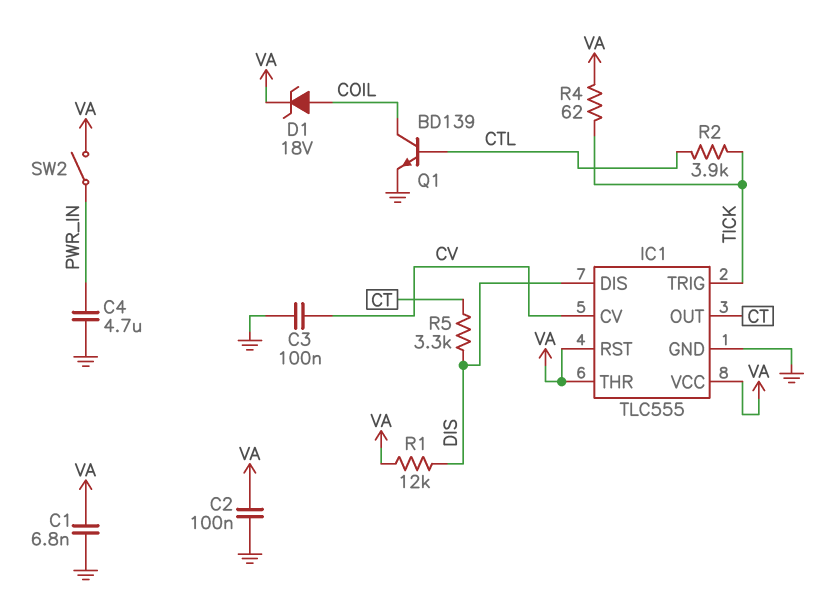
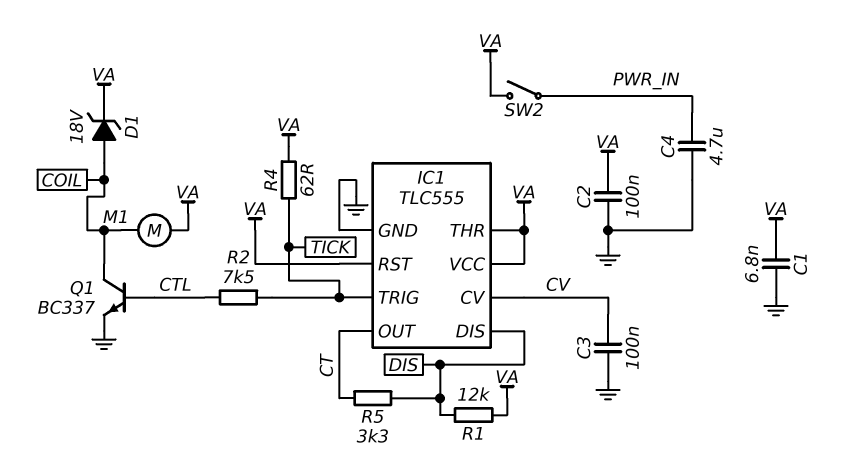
M1: none -> motor (COIL, VA)
Q1: NPN BD139 (B CTL, C COIL, E GND) -> NPN BC337 (B CTL, C COIL, E GND)
R2: 3.9k (CTL, TICK) -> 7.5k (CTL, TICK)

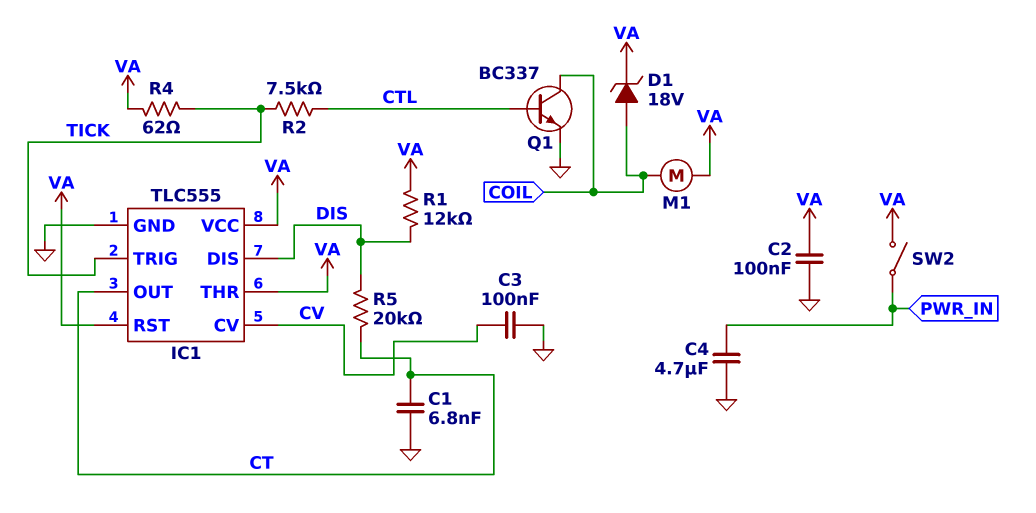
C1: 6.8nF (GND, VA) -> 6.8nF (CT, GND)
R5: 3.3k (CT, DIS) -> 20k (CT, DIS)

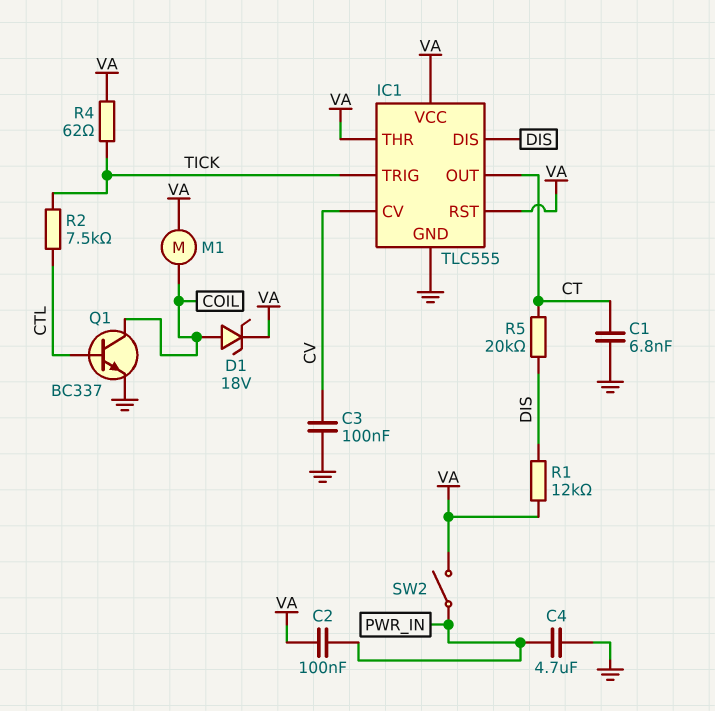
C2: 100nF (GND, VA) -> 100nF (PWR_IN, VA)

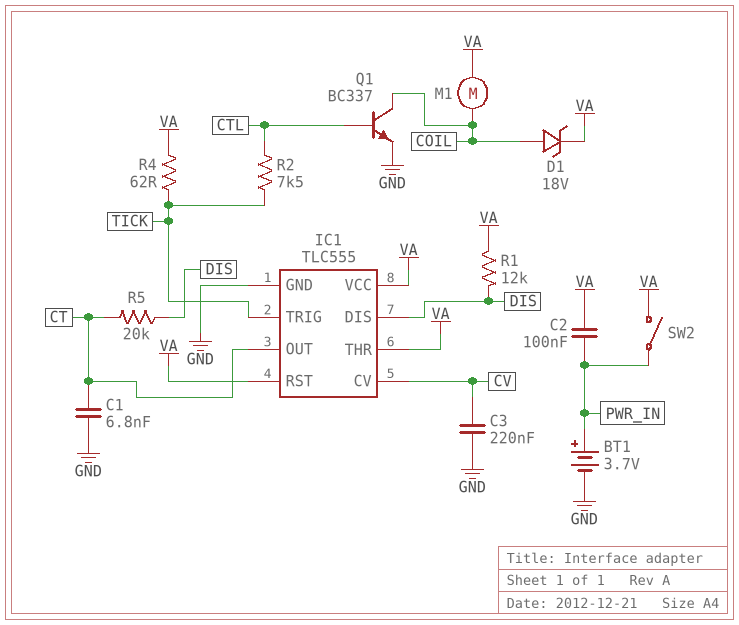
BT1: none -> 3.7V (plus PWR_IN, minus GND)
C3: 100nF (CV, GND) -> 220nF (CV, GND)
C4: 4.7uF (GND, PWR_IN) -> none

